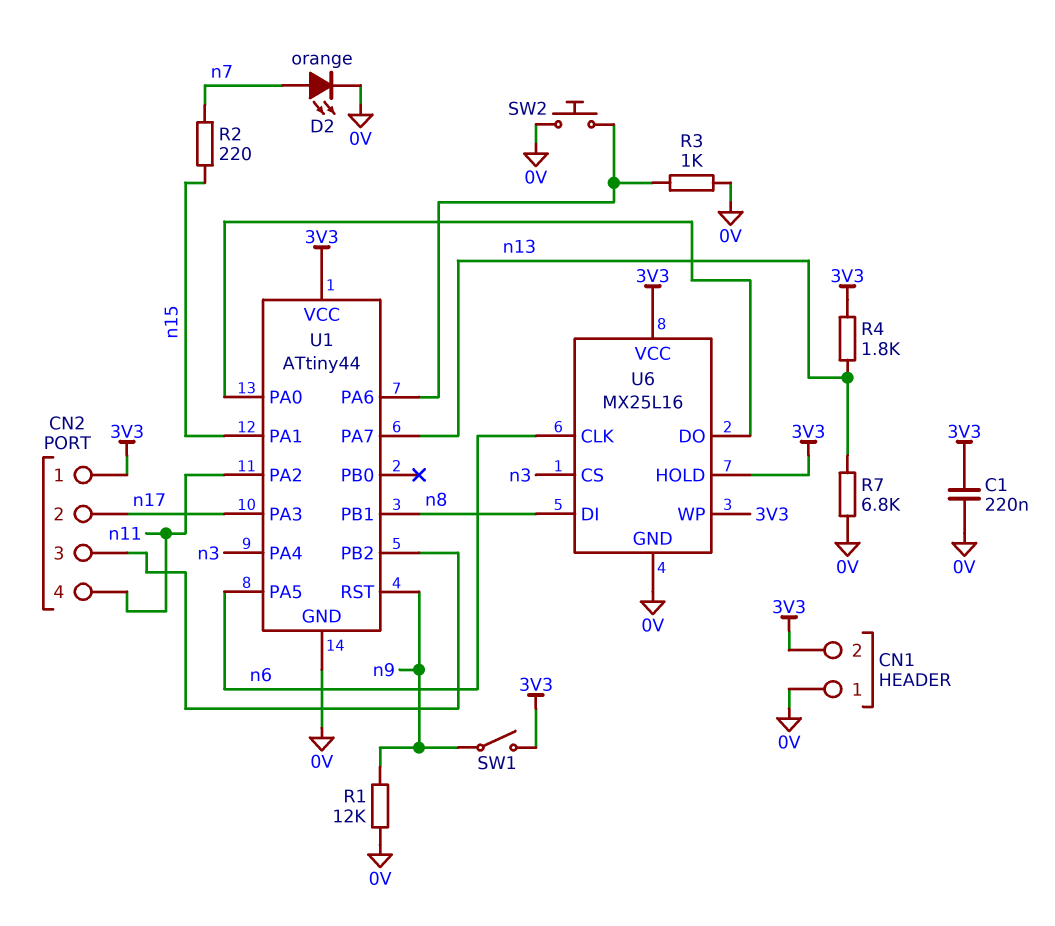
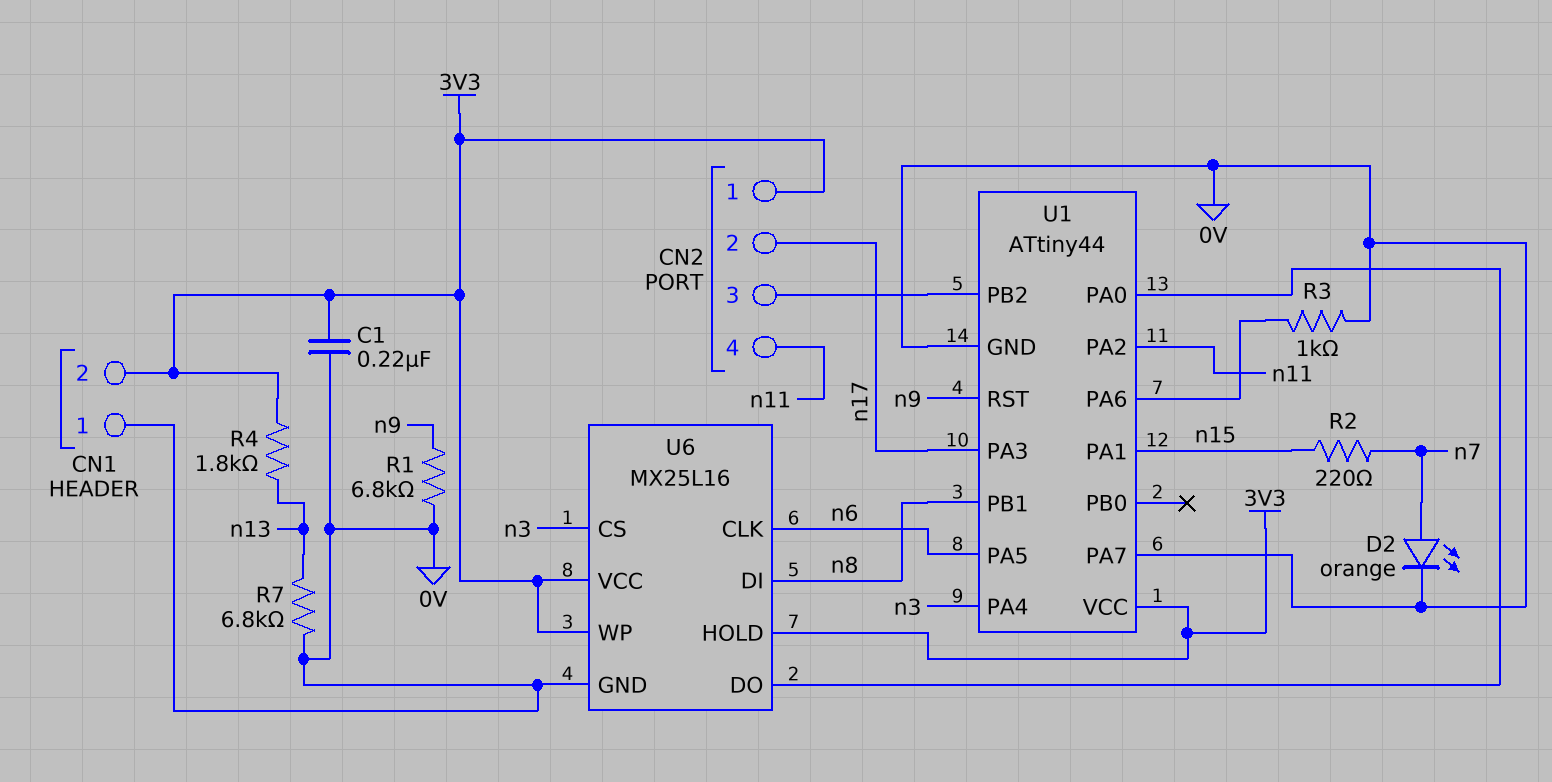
R1: 12k (0V, n9) -> 6.8k (0V, n9)
SW1: switch (3V3, n9) -> none
SW2: button (0V, U1/PA6) -> none
U1 pin PA7: n13 -> 0V

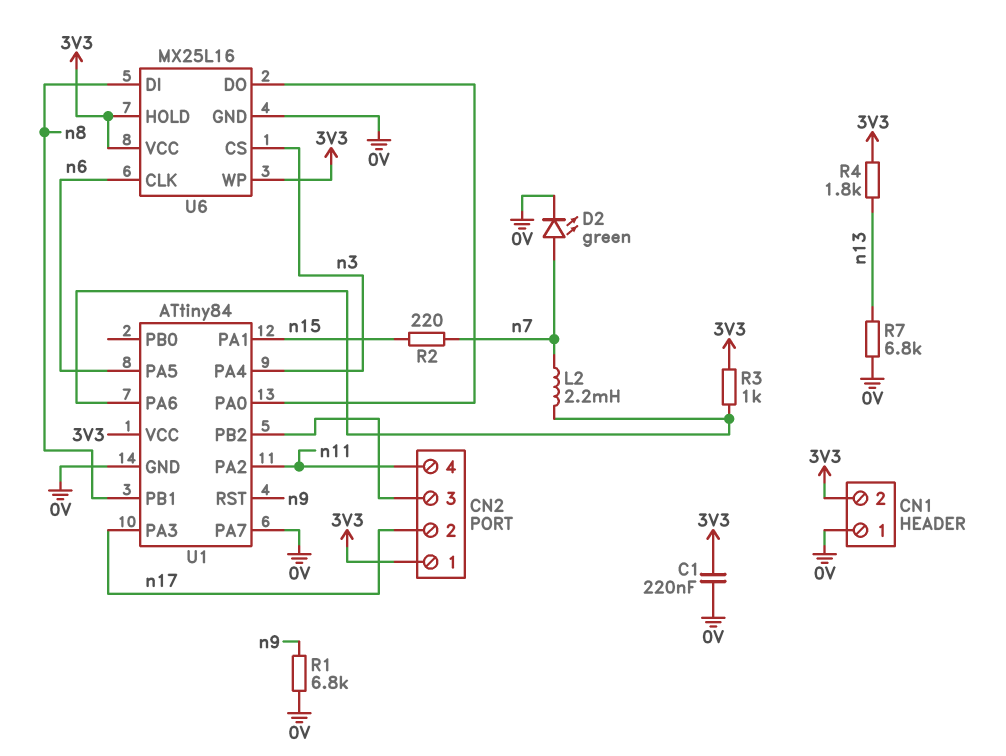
D2: LED orange (A n7, K 0V) -> LED green (A n7, K 0V)
L2: none -> 2.2mH (U1/PA6, n7)
R3: 1k (0V, U1/PA6) -> 1k (3V3, U1/PA6)
U1: ATtiny44 -> ATtiny84

